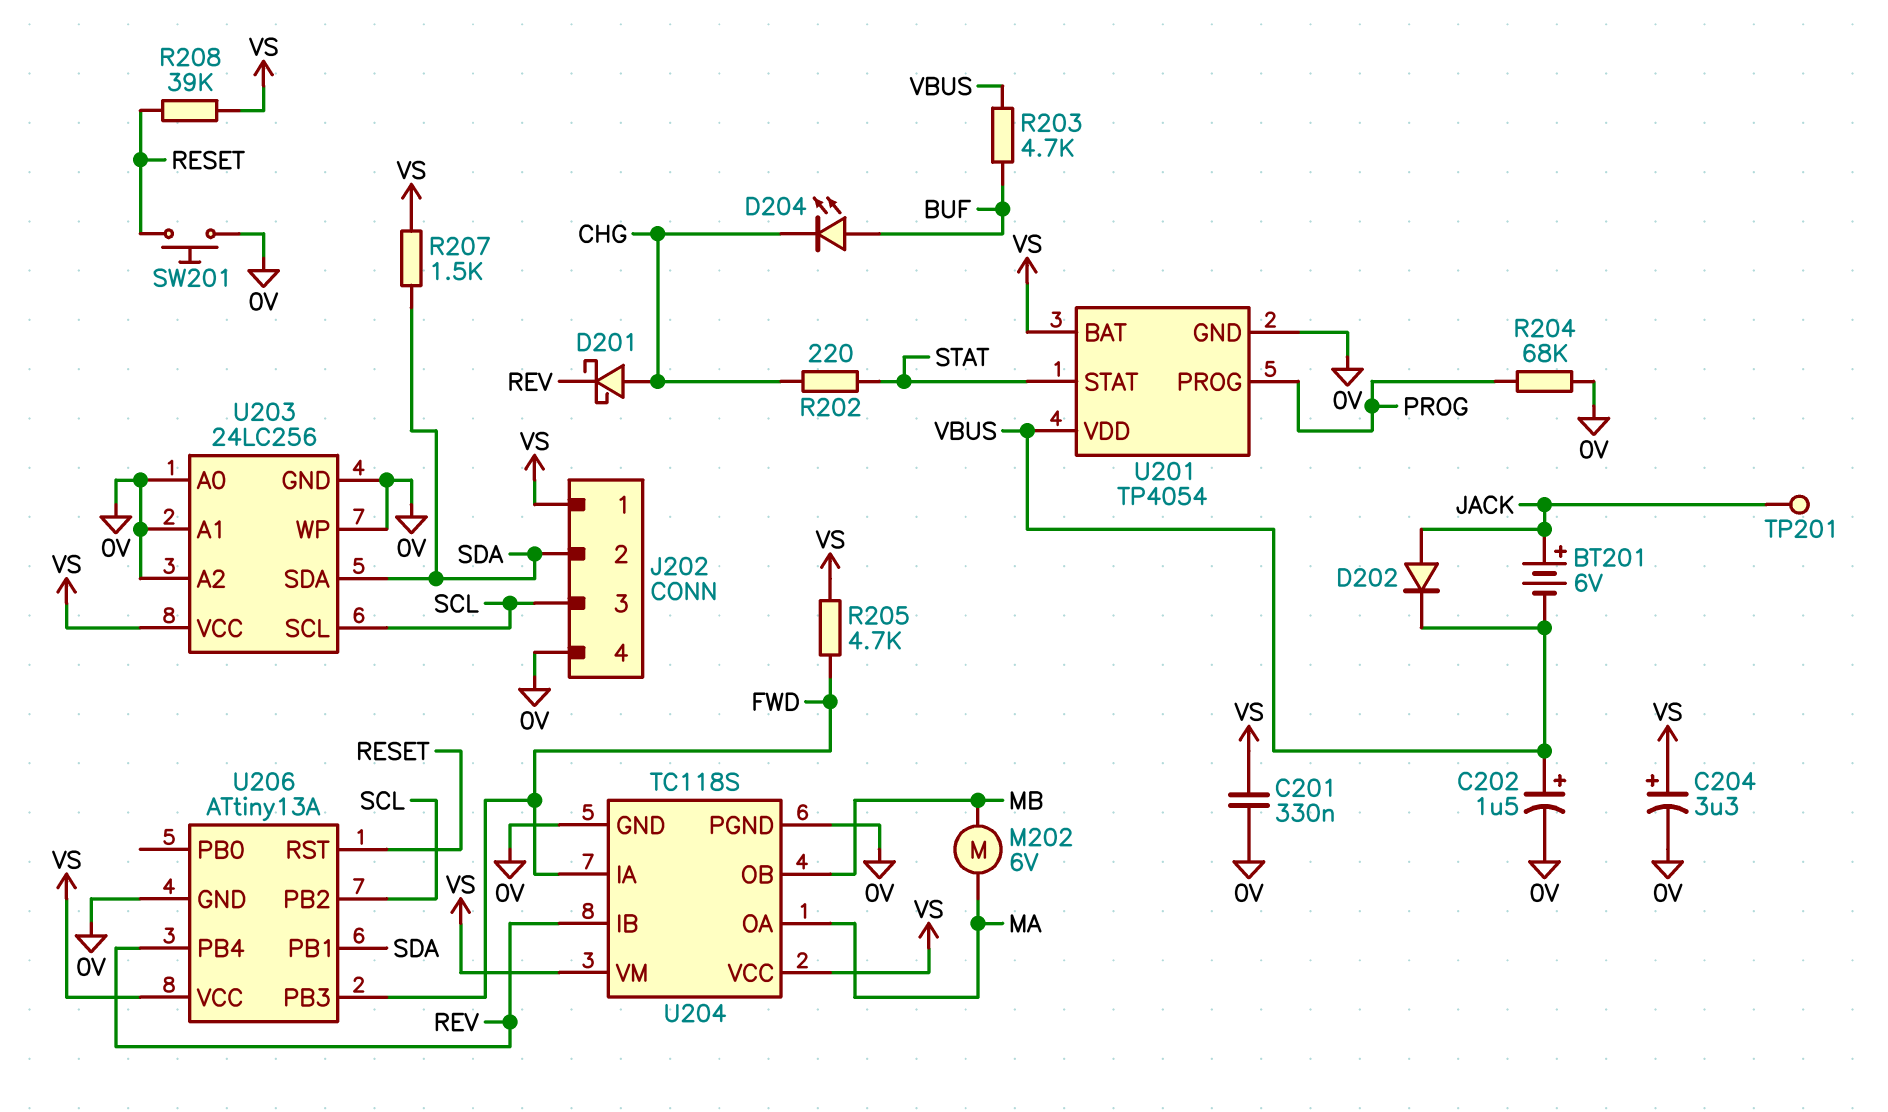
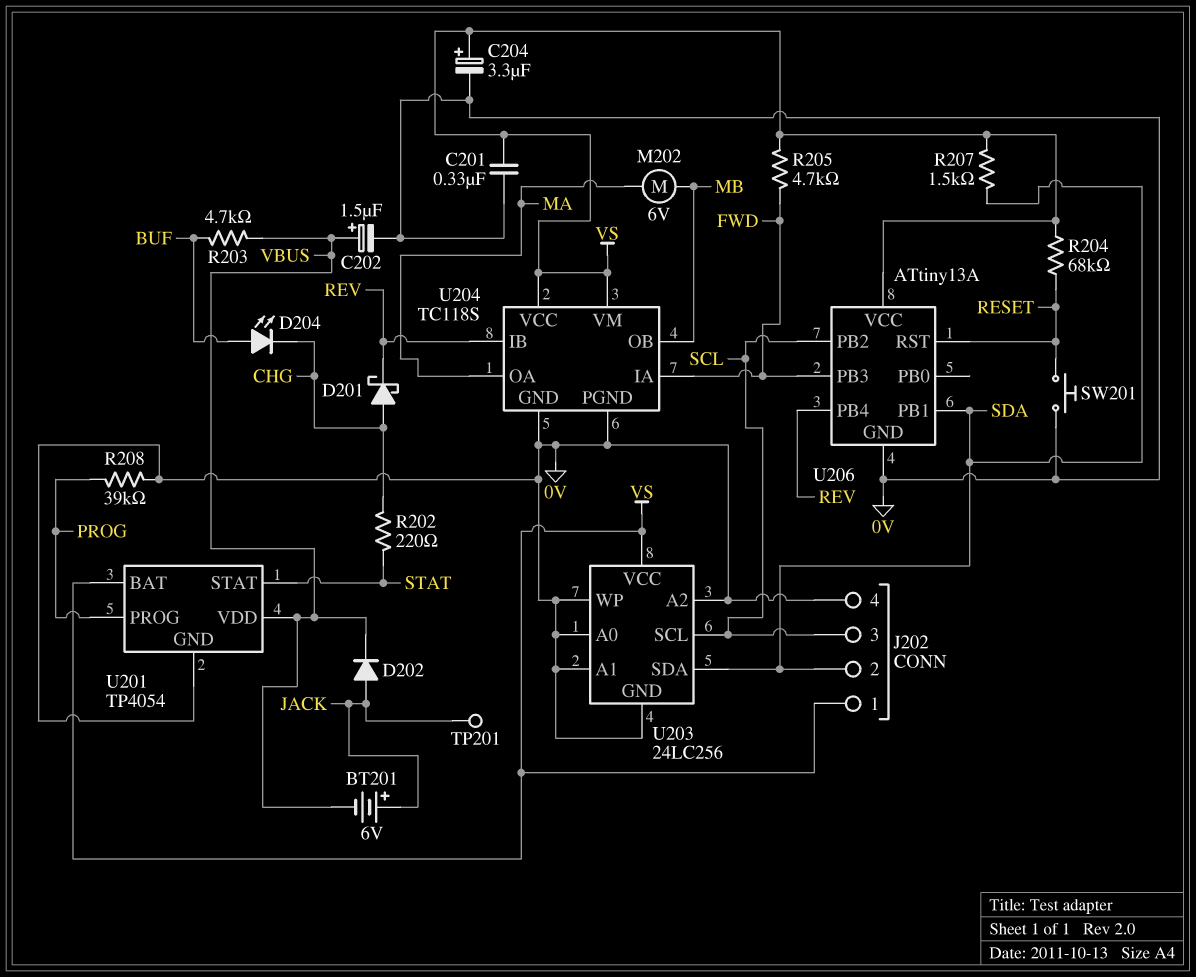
R204: 68k (0V, PROG) -> 68k (RESET, VS)
R208: 39k (RESET, VS) -> 39k (0V, PROG)

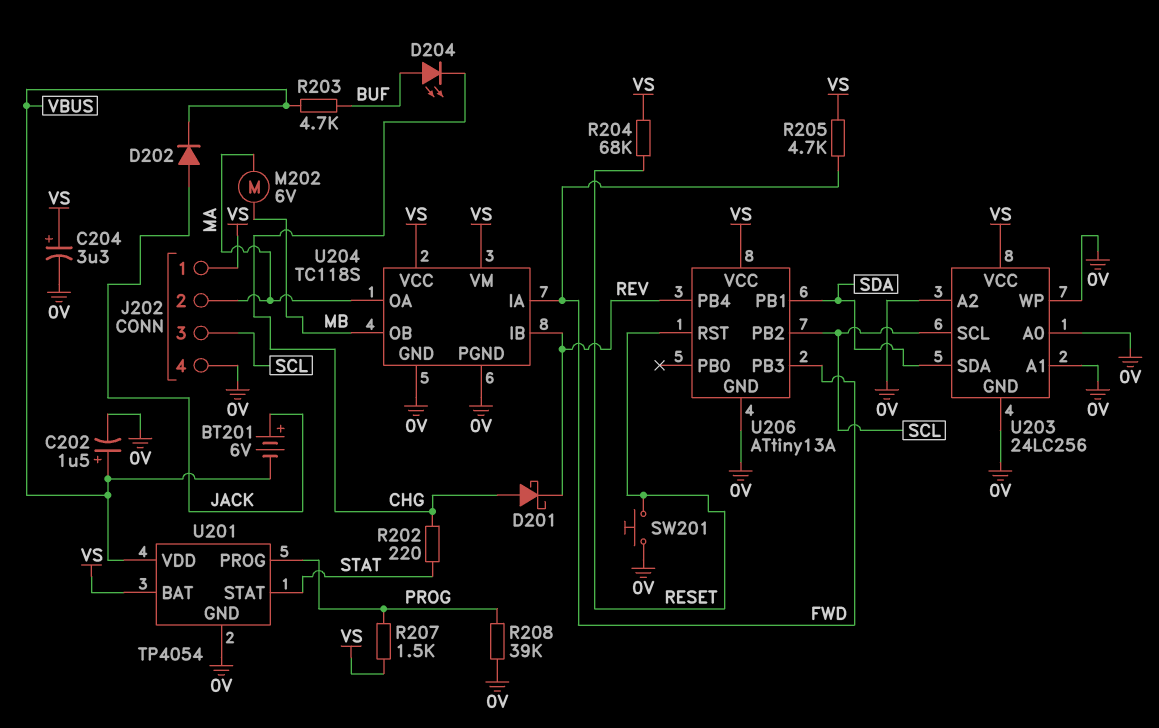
C201: 330nF (0V, VS) -> none
J202 pin 2: SDA -> MA
R207: 1.5k (SDA, VS) -> 1.5k (PROG, VS)
TP201: test point (JACK) -> none

